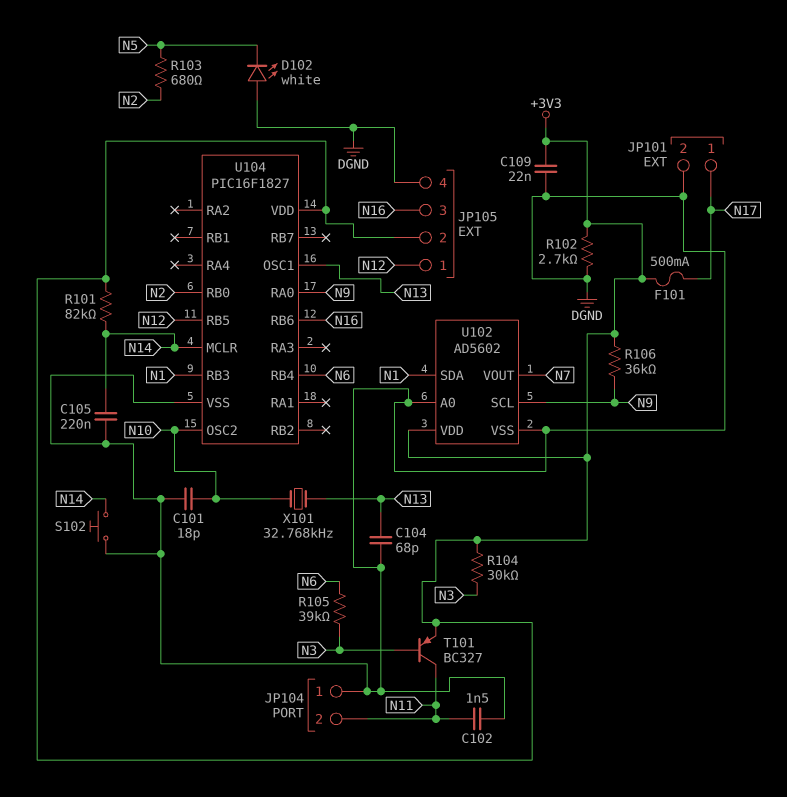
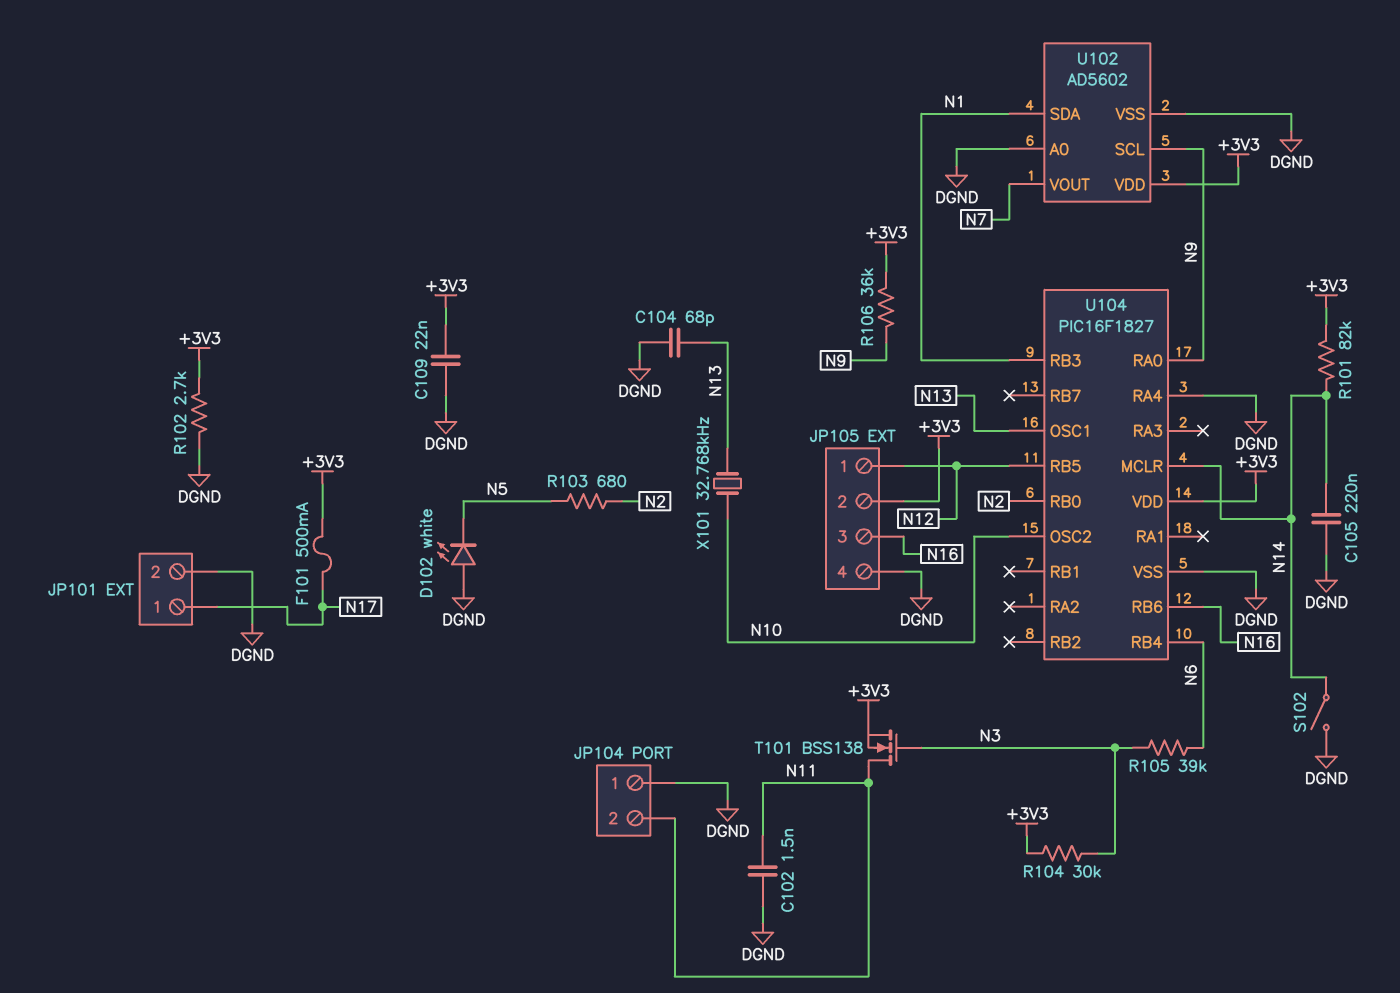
C101: 18pF (DGND, N10) -> none
S102: button (DGND, N14) -> switch (DGND, N14)
T101: PNP BC327 (B N3, C N11, E +3V3) -> NMOS BSS138 (G N3, D N11, S +3V3)
U104 pin RA4: none -> DGND

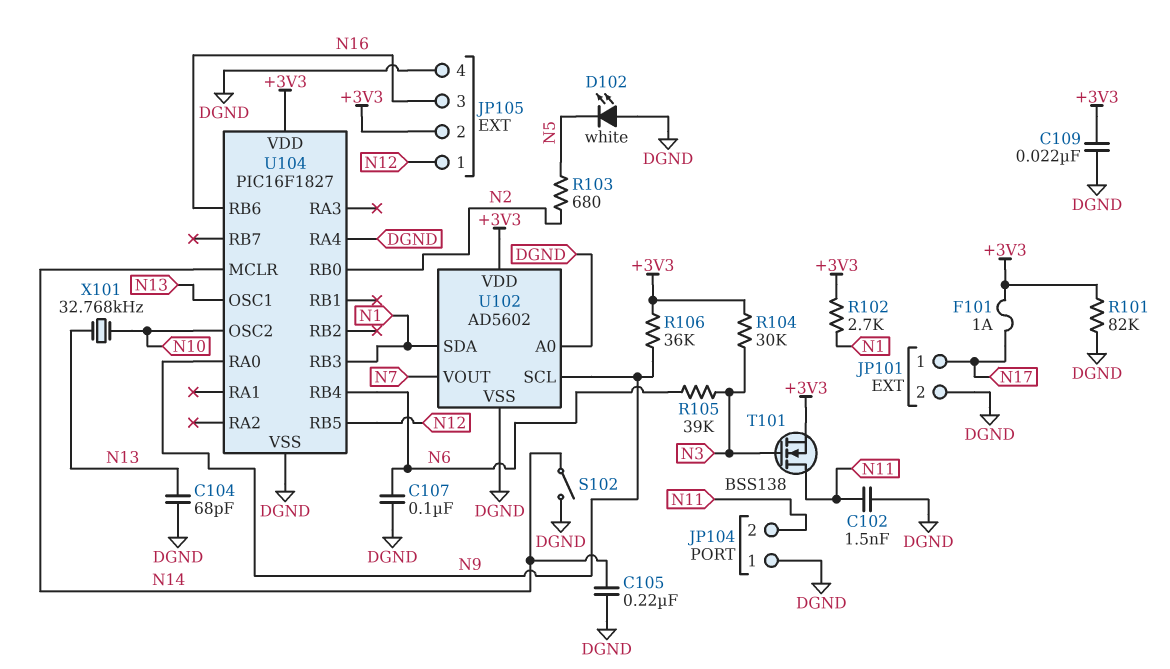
C107: none -> 100nF (DGND, N6)
F101: 500mA (+3V3, N17) -> 1A (+3V3, N17)
R101: 82k (+3V3, N14) -> 82k (+3V3, DGND)
R102: 2.7k (+3V3, DGND) -> 2.7k (+3V3, N1)

